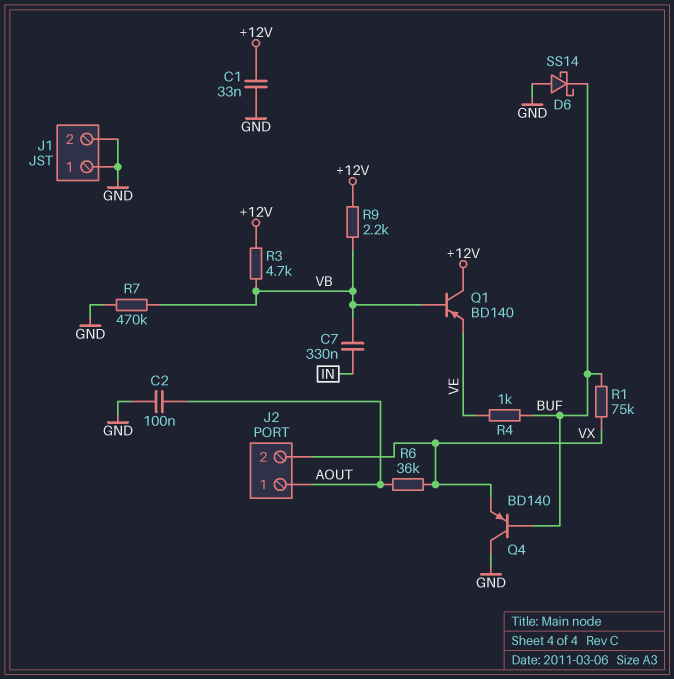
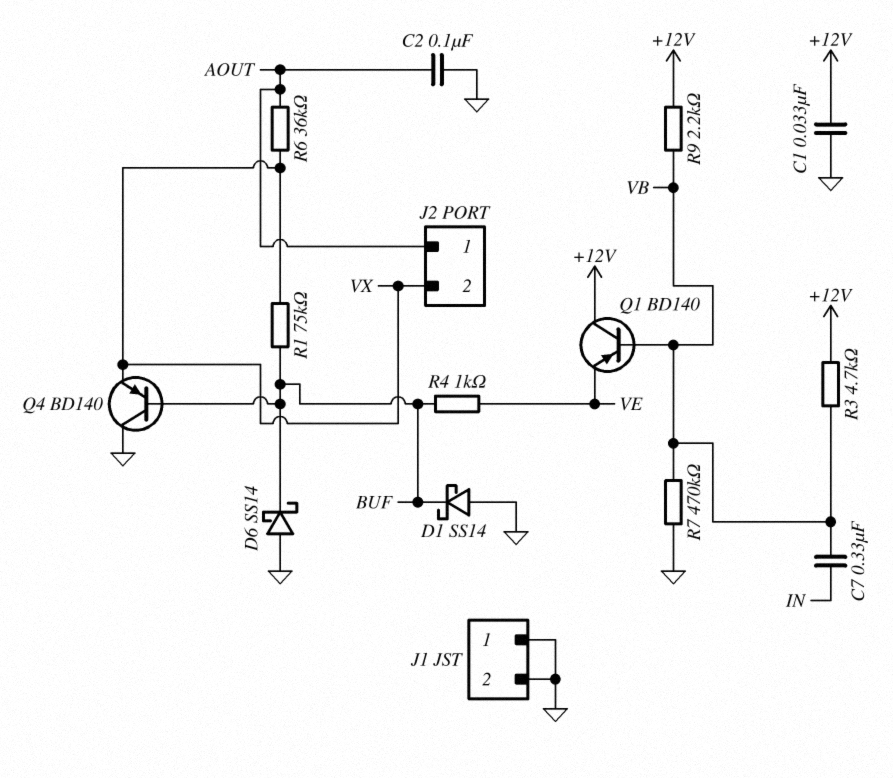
D1: none -> schottky SS14 (A GND, K BUF)

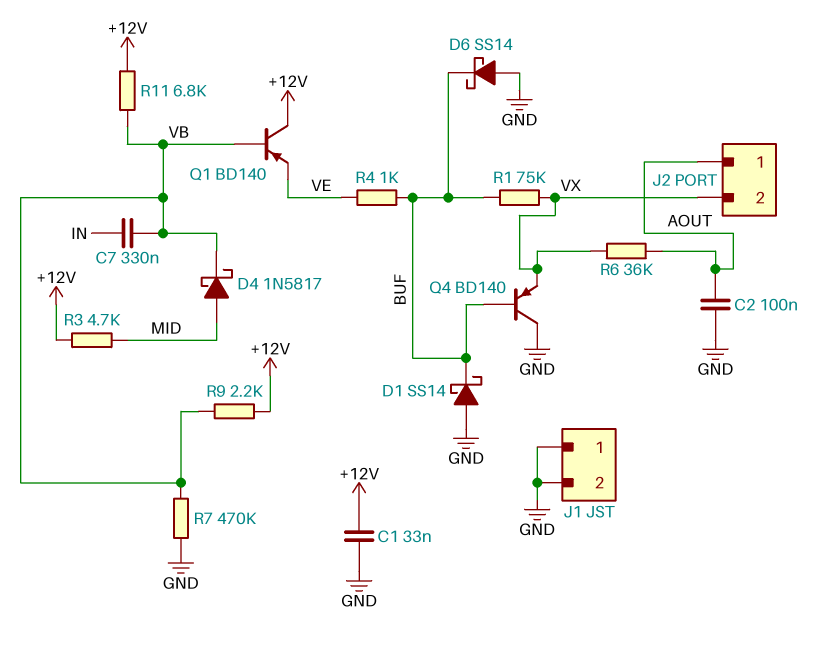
D4: none -> schottky 1N5817 (A MID, K VB)
R3: 4.7k (+12V, VB) -> 4.7k (+12V, MID)
R11: none -> 6.8k (+12V, VB)

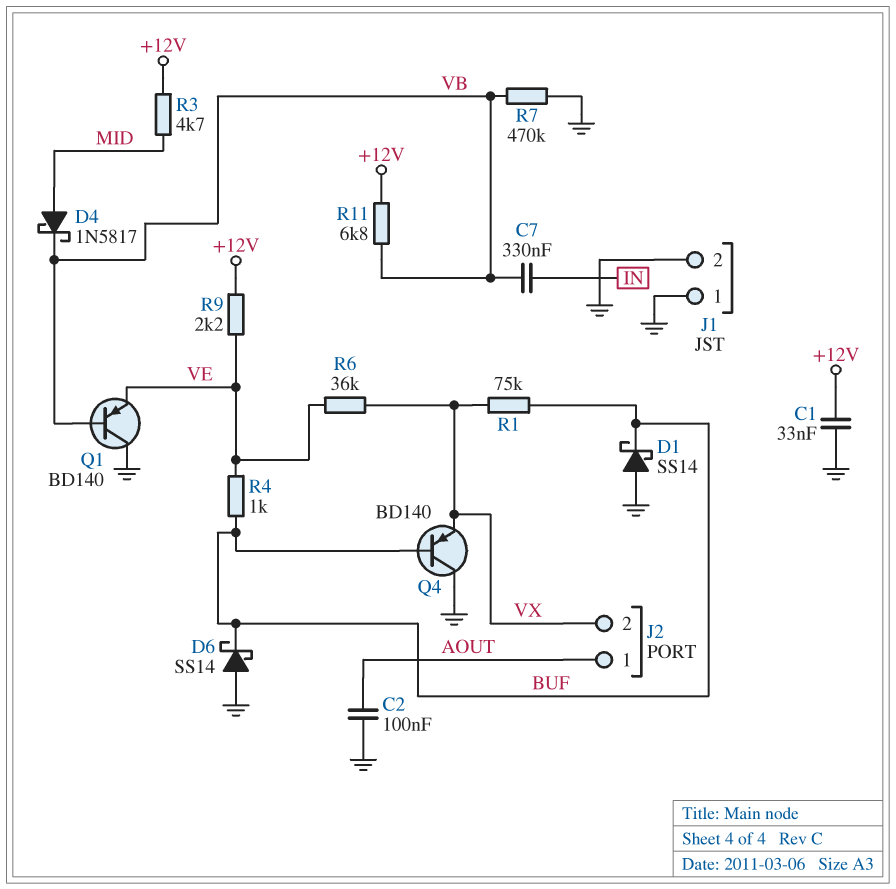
Q1: PNP BD140 (B VB, C +12V, E VE) -> PNP BD140 (B VB, C GND, E VE)
R6: 36k (AOUT, VX) -> 36k (VE, VX)
R9: 2.2k (+12V, VB) -> 2.2k (+12V, VE)

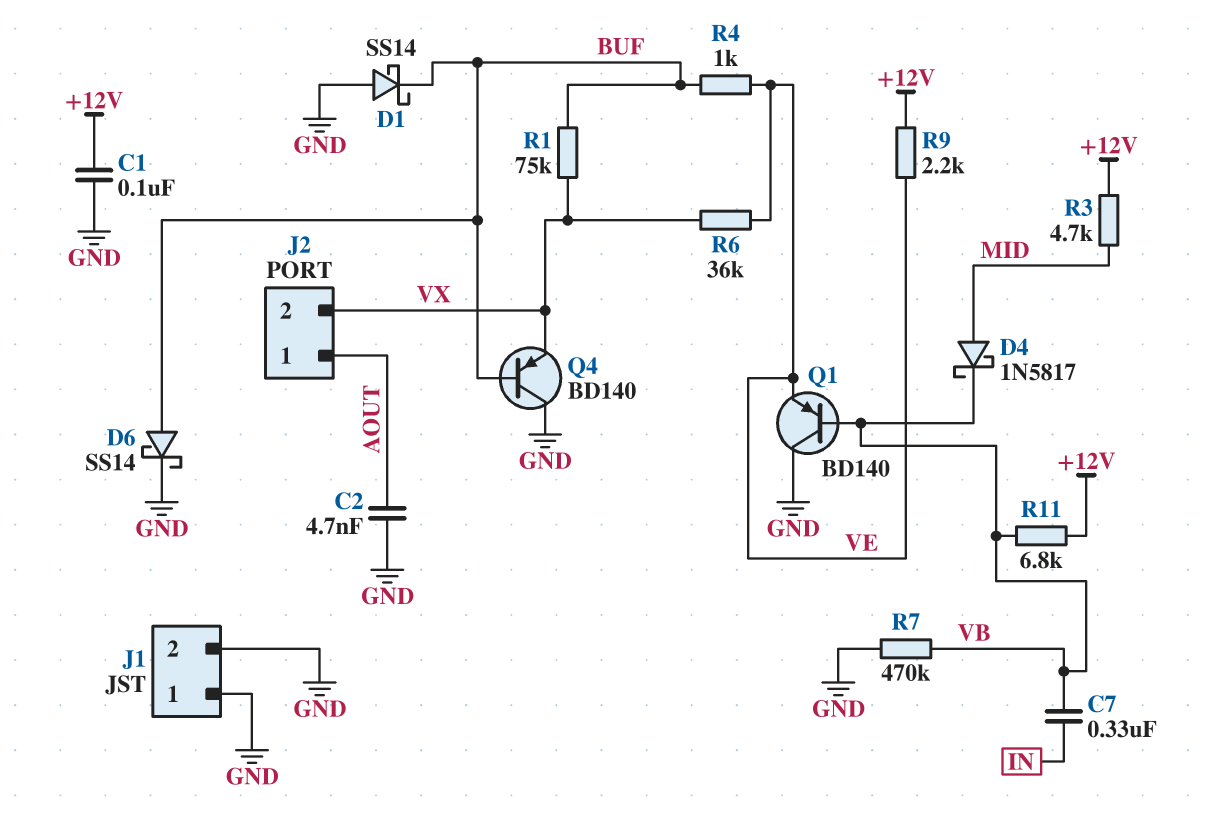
C1: 33nF (+12V, GND) -> 100nF (+12V, GND)
C2: 100nF (AOUT, GND) -> 4.7nF (AOUT, GND)
D6: schottky SS14 (A GND, K BUF) -> schottky SS14 (A BUF, K GND)

